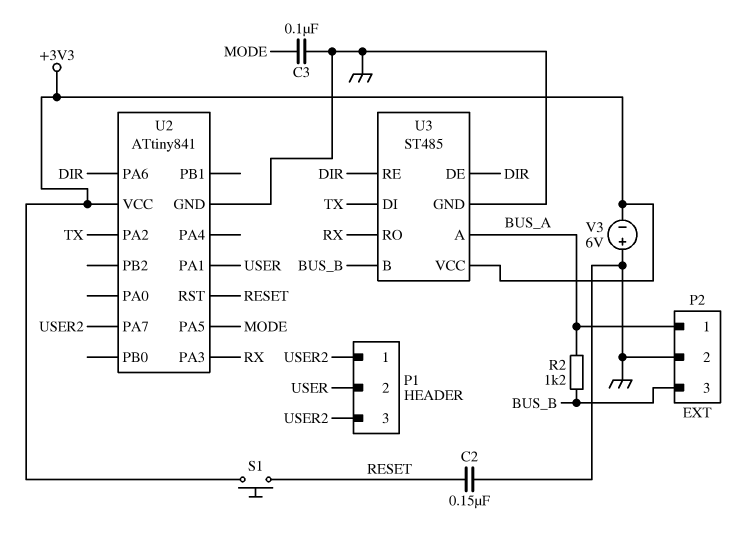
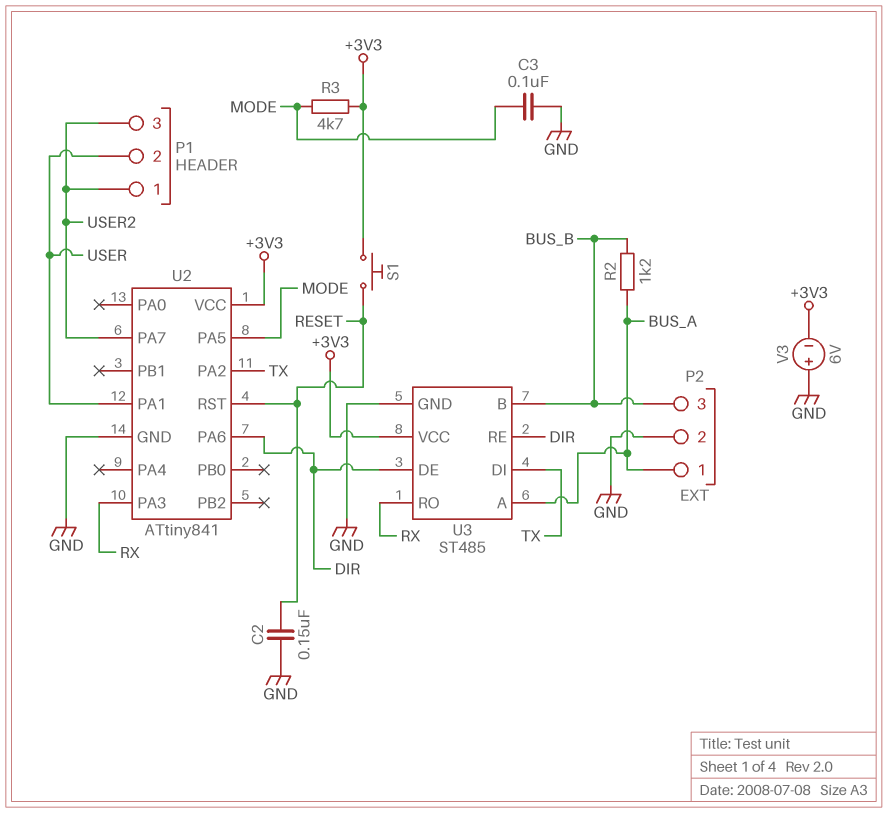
R3: none -> 4.7k (+3V3, MODE)

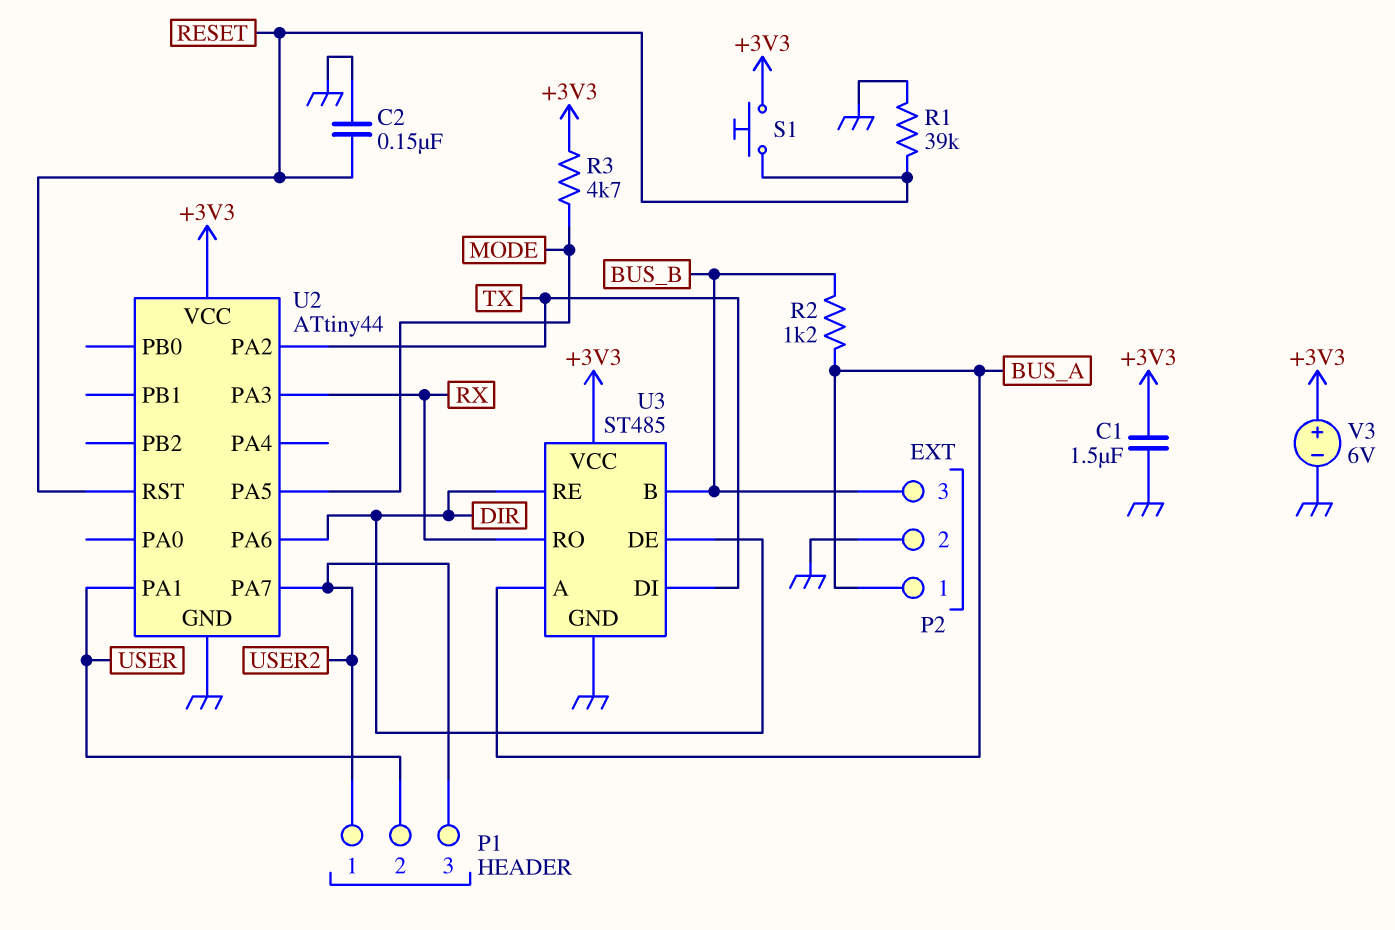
C1: none -> 1.5uF (+3V3, GND)
C3: 100nF (GND, MODE) -> none
R1: none -> 39k (GND, RESET)
U2: ATtiny841 -> ATtiny44
V3: 6V (plus GND, minus +3V3) -> 6V (plus +3V3, minus GND)

